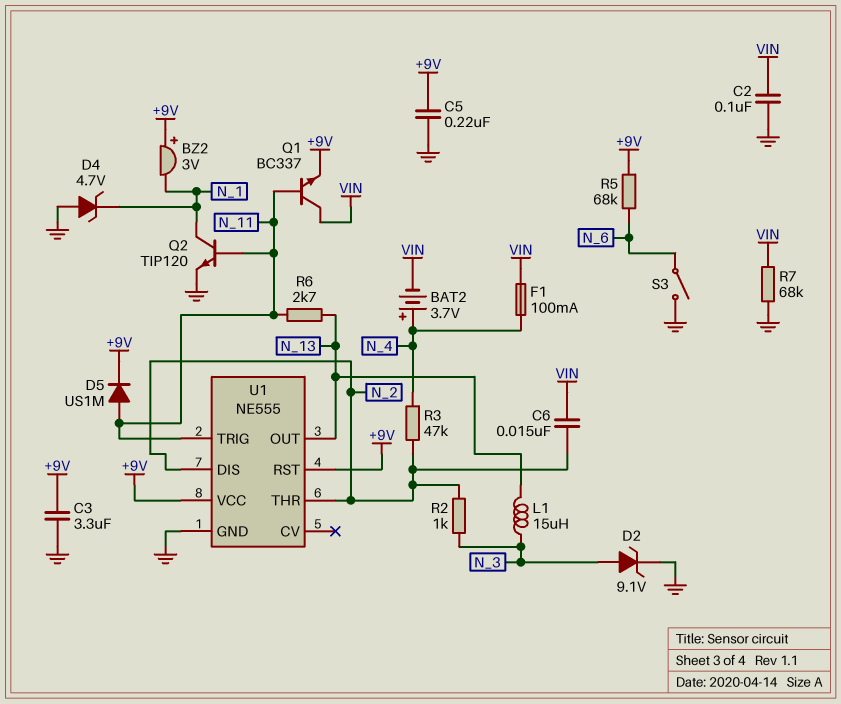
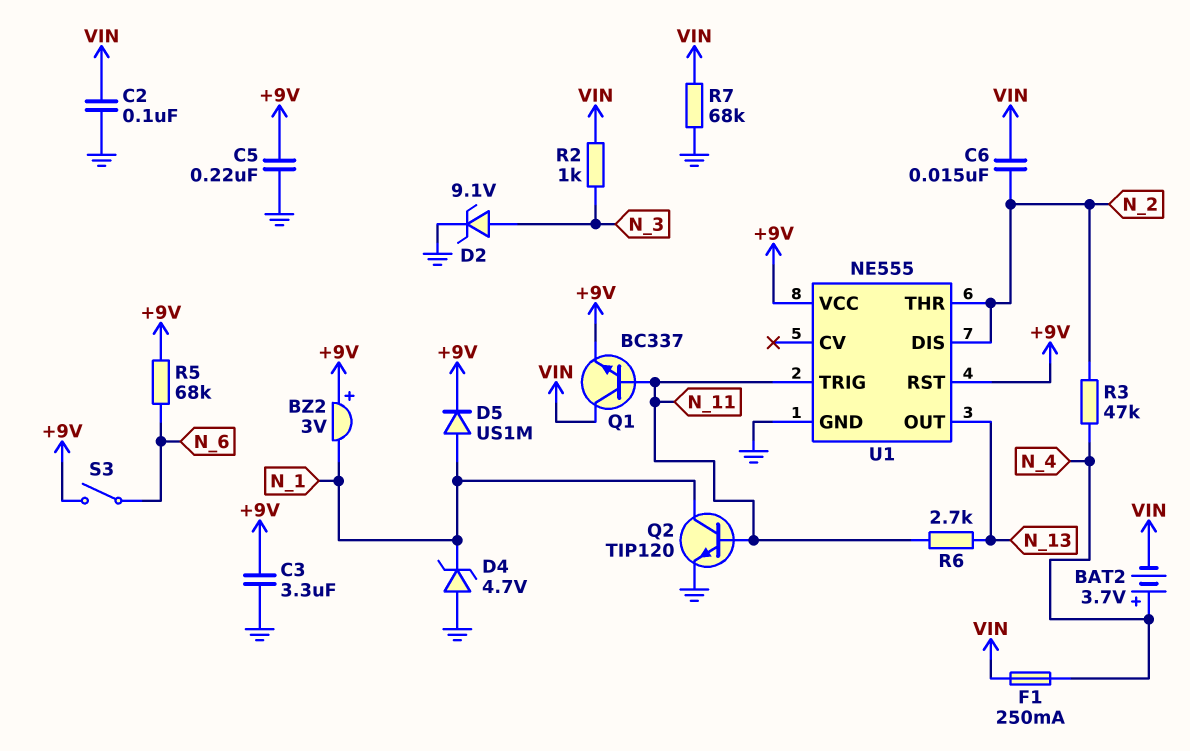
D5: diode US1M (A N_11, K +9V) -> diode US1M (A N_1, K +9V)
F1: 100mA (N_4, VIN) -> 250mA (N_4, VIN)
L1: 15uH (N_3, N_13) -> none
R2: 1k (N_2, N_3) -> 1k (N_3, VIN)
S3: switch (GND, N_6) -> switch (+9V, N_6)

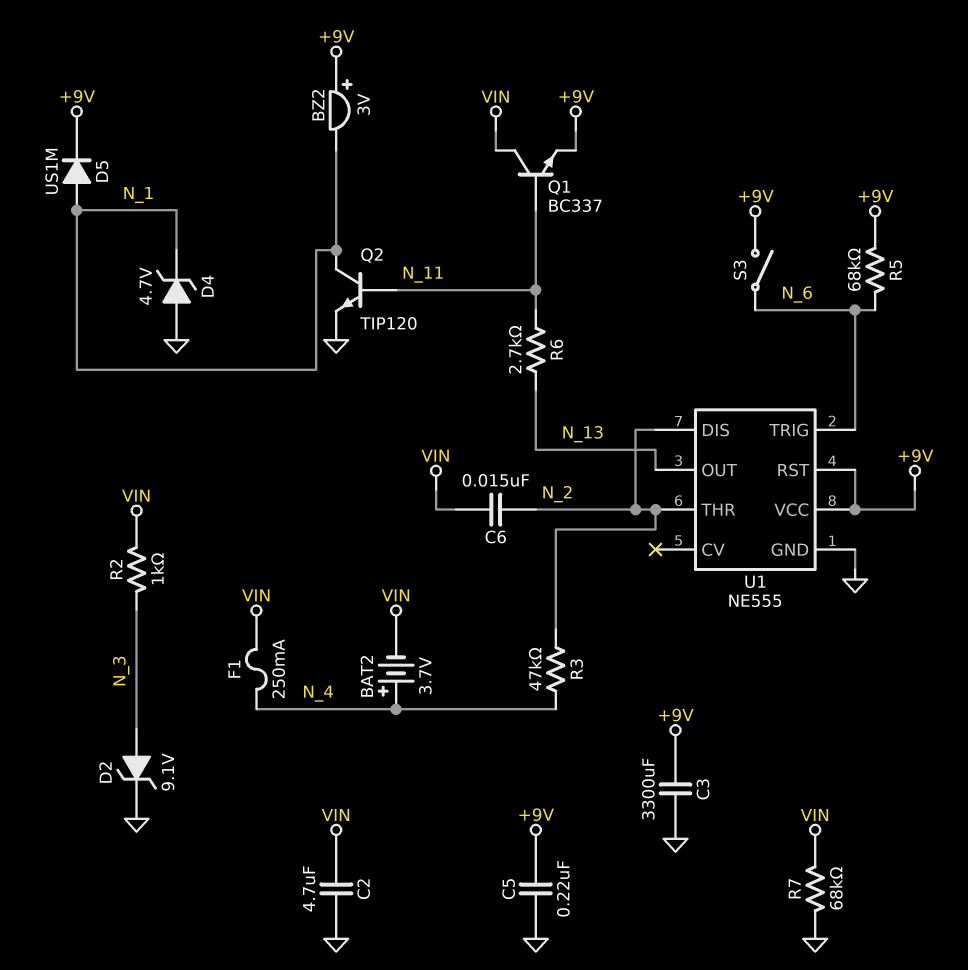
C2: 100nF (GND, VIN) -> 4.7uF (GND, VIN)
C3: 3.3uF (+9V, GND) -> 3300uF (+9V, GND)
U1 pin TRIG: N_11 -> N_6

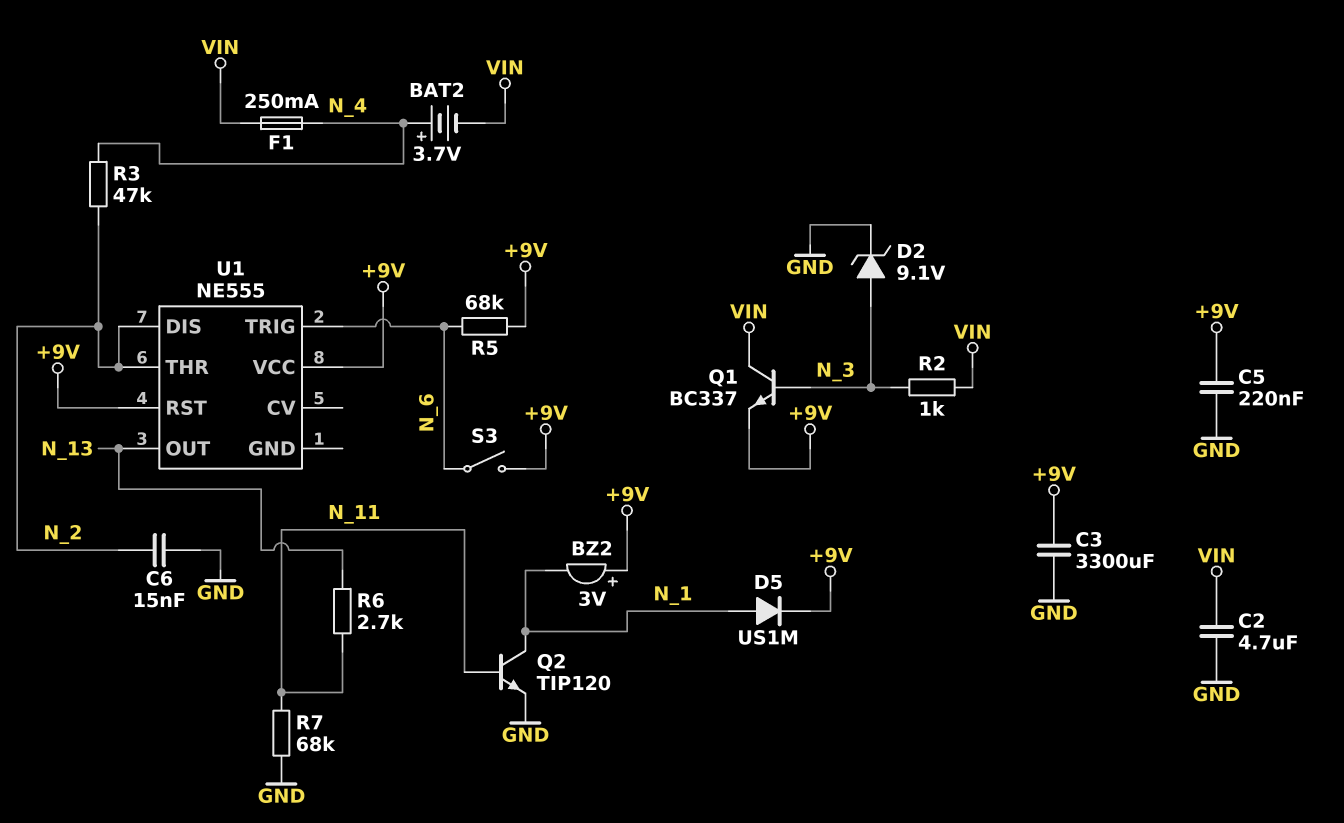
C6: 15nF (N_2, VIN) -> 15nF (GND, N_2)
D4: zener 4.7V (A GND, K N_1) -> none
Q1: NPN BC337 (B N_11, C VIN, E +9V) -> NPN BC337 (B N_3, C VIN, E +9V)
R7: 68k (GND, VIN) -> 68k (GND, N_11)
U1 pin GND: GND -> none

